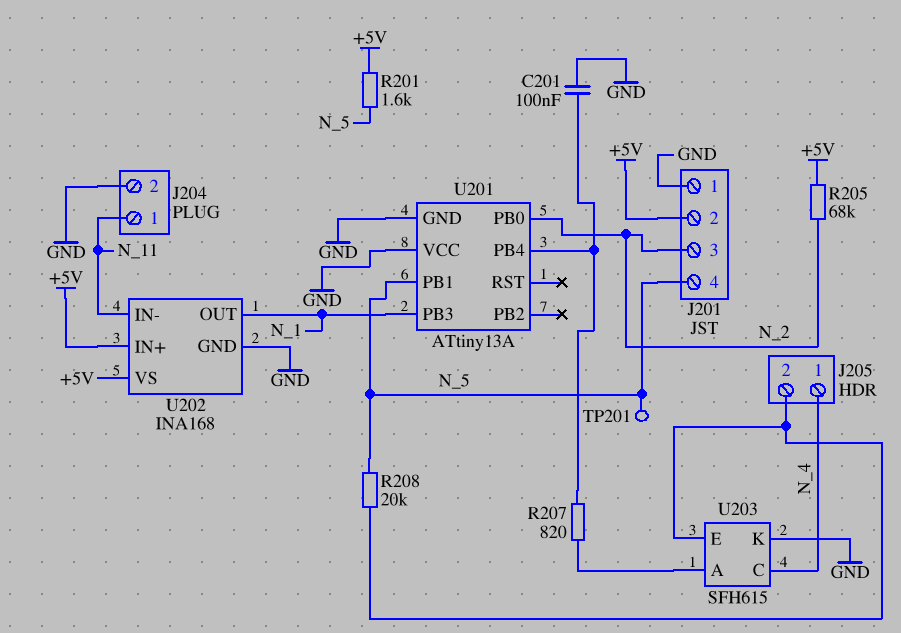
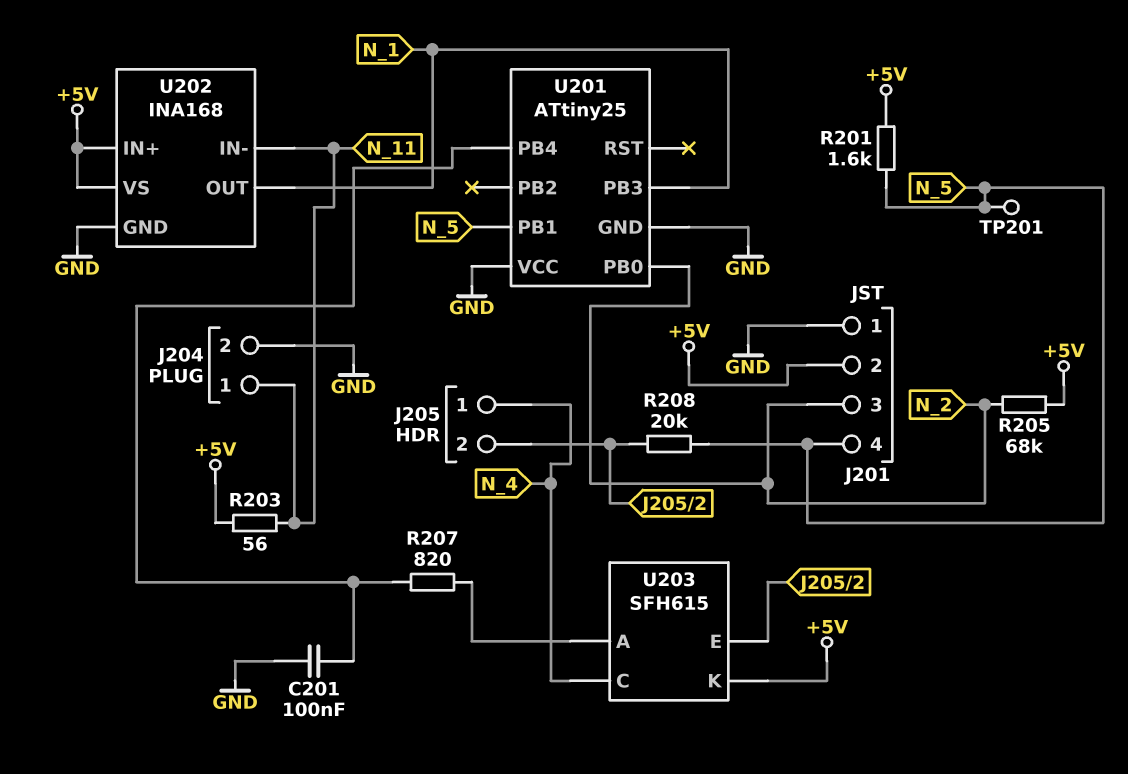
R203: none -> 56 (+5V, N_11)
U201: ATtiny13A -> ATtiny25
U203 pin K: GND -> +5V

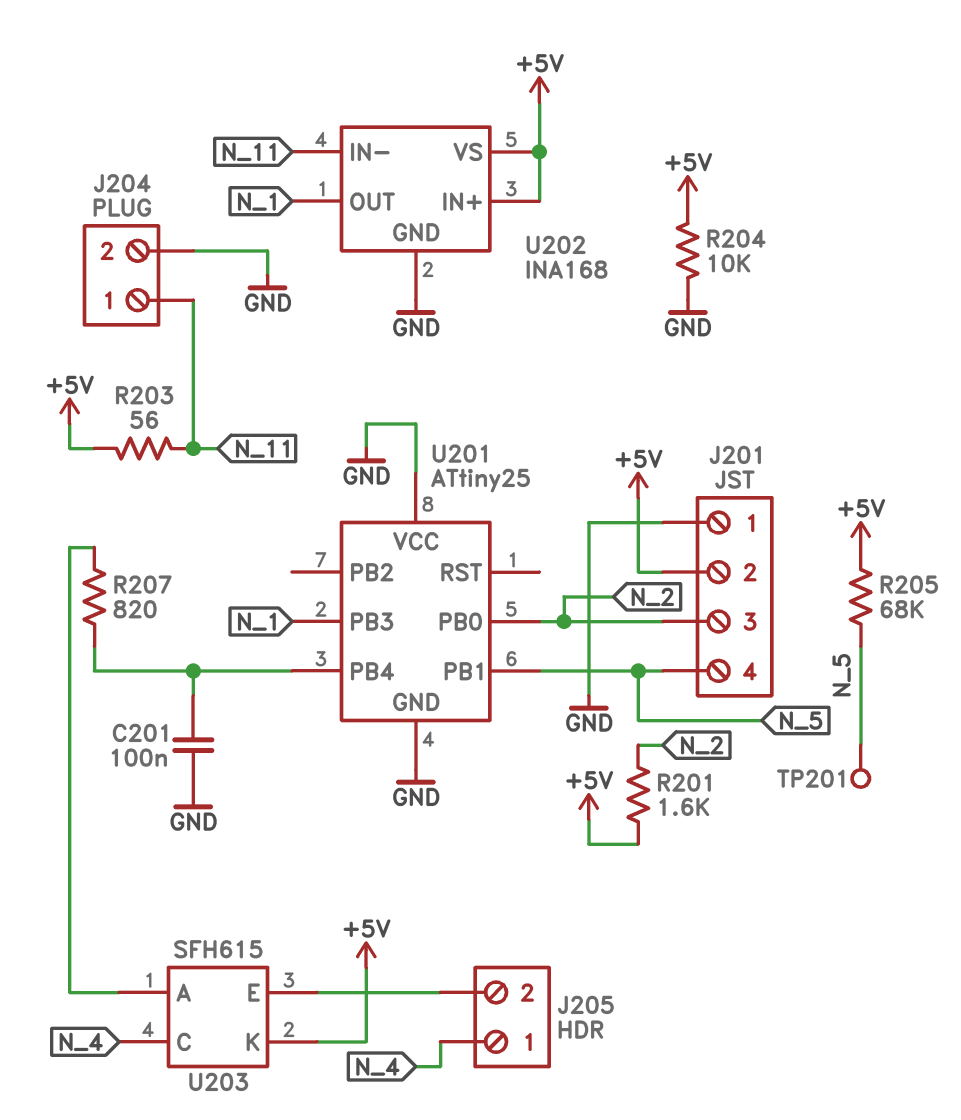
R201: 1.6k (+5V, N_5) -> 1.6k (+5V, N_2)
R204: none -> 10k (+5V, GND)
R205: 68k (+5V, N_2) -> 68k (+5V, N_5)
R208: 20k (J205/2, N_5) -> none

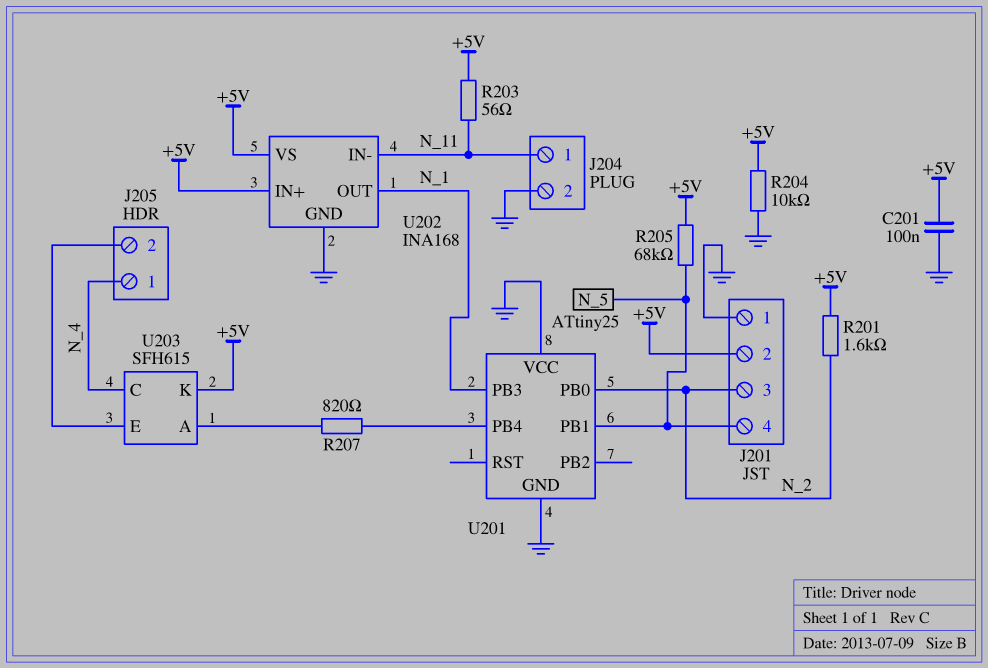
C201: 100nF (GND, U201/PB4) -> 100nF (+5V, GND)
TP201: test point (N_5) -> none

